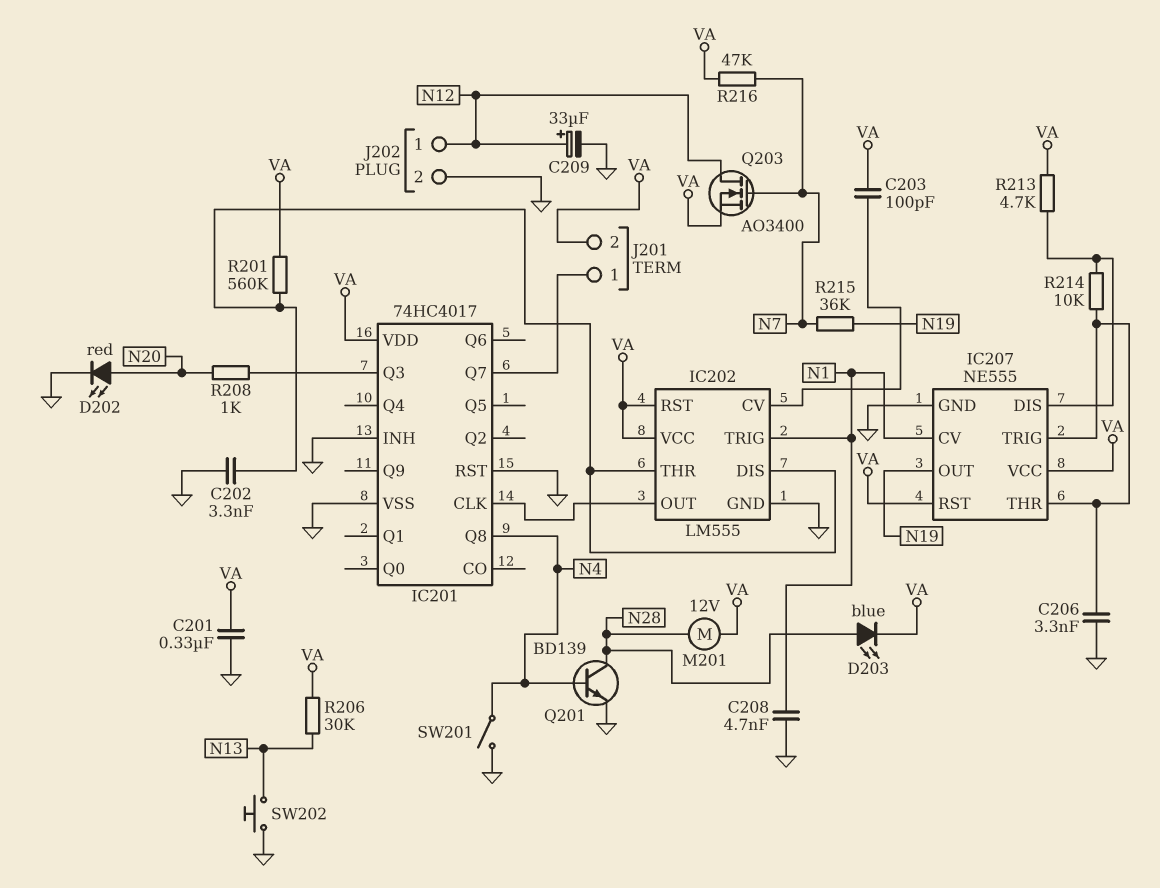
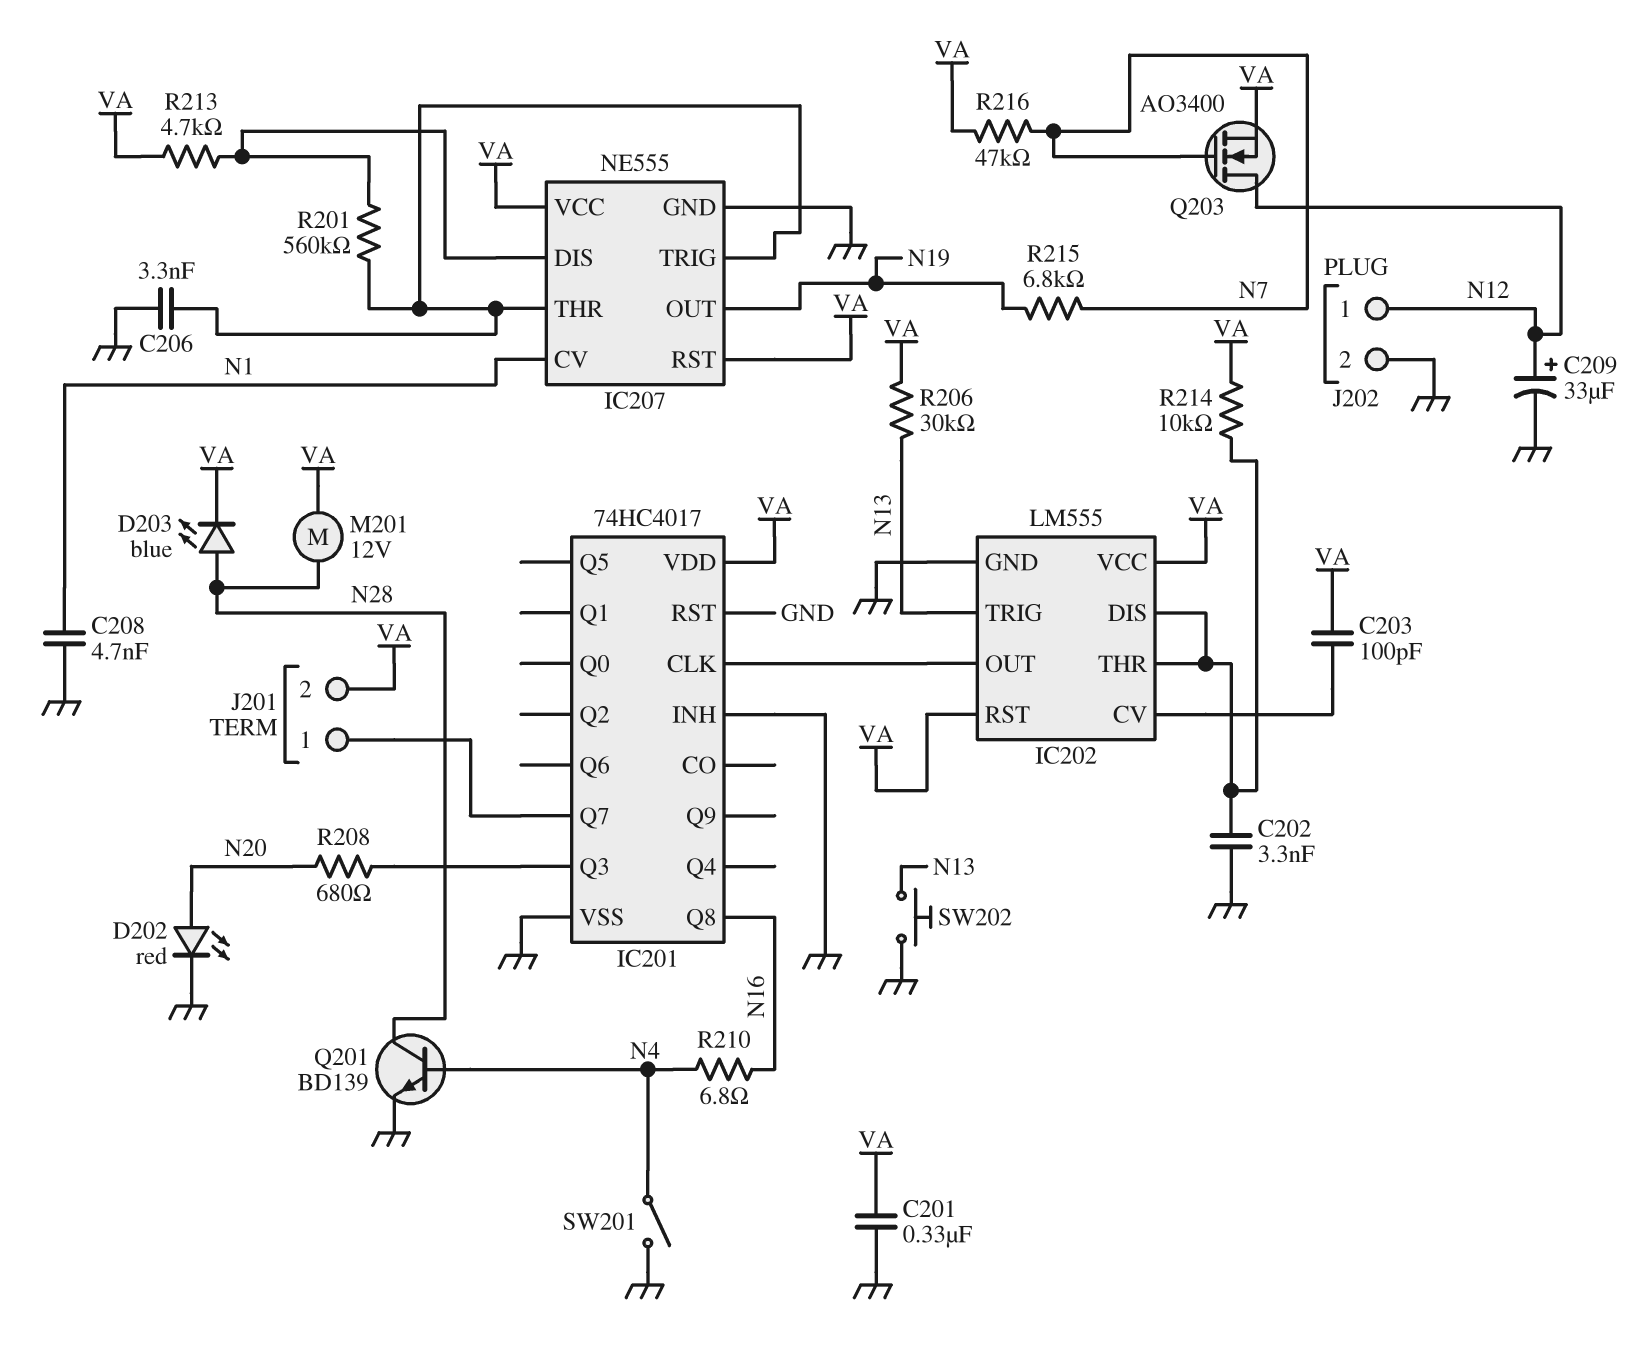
IC201 pin Q8: N4 -> N16
IC202 pin TRIG: N1 -> N13
R201: 560k (IC202/DIS, VA) -> 560k (IC207/DIS, IC207/THR)
R208: 1k (IC201/Q3, N20) -> 680 (IC201/Q3, N20)
R210: none -> 6.8 (N4, N16)
R214: 10k (IC207/DIS, IC207/THR) -> 10k (IC202/DIS, VA)
R215: 36k (N7, N19) -> 6.8k (N7, N19)

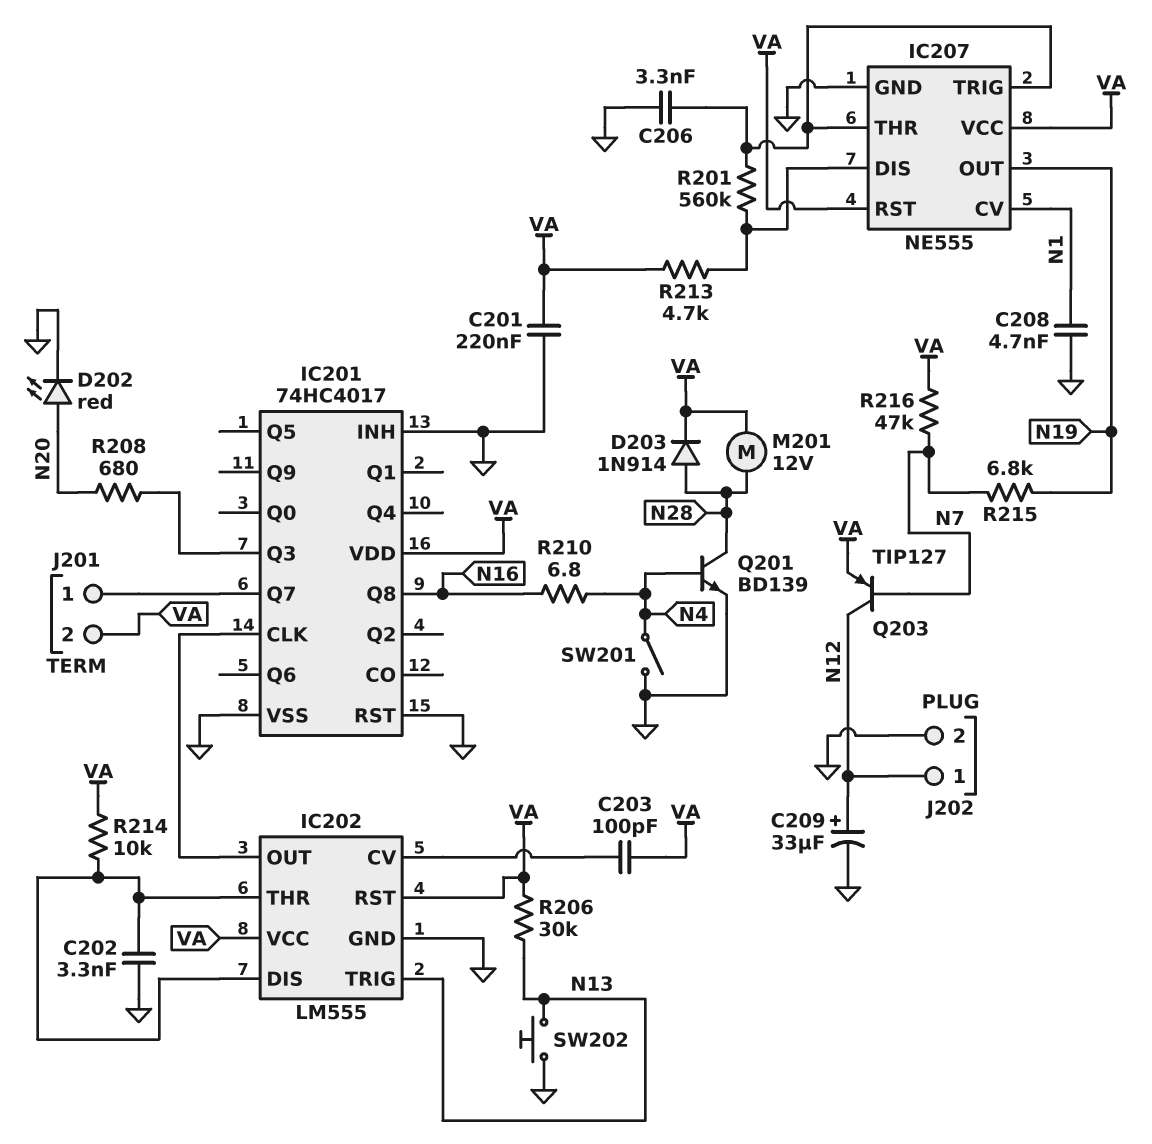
C201: 330nF (GND, VA) -> 220nF (GND, VA)
D203: LED blue (A N28, K VA) -> diode 1N914 (A N28, K VA)
Q203: NMOS AO3400 (G N7, D N12, S VA) -> PNP TIP127 (B N7, C N12, E VA)

